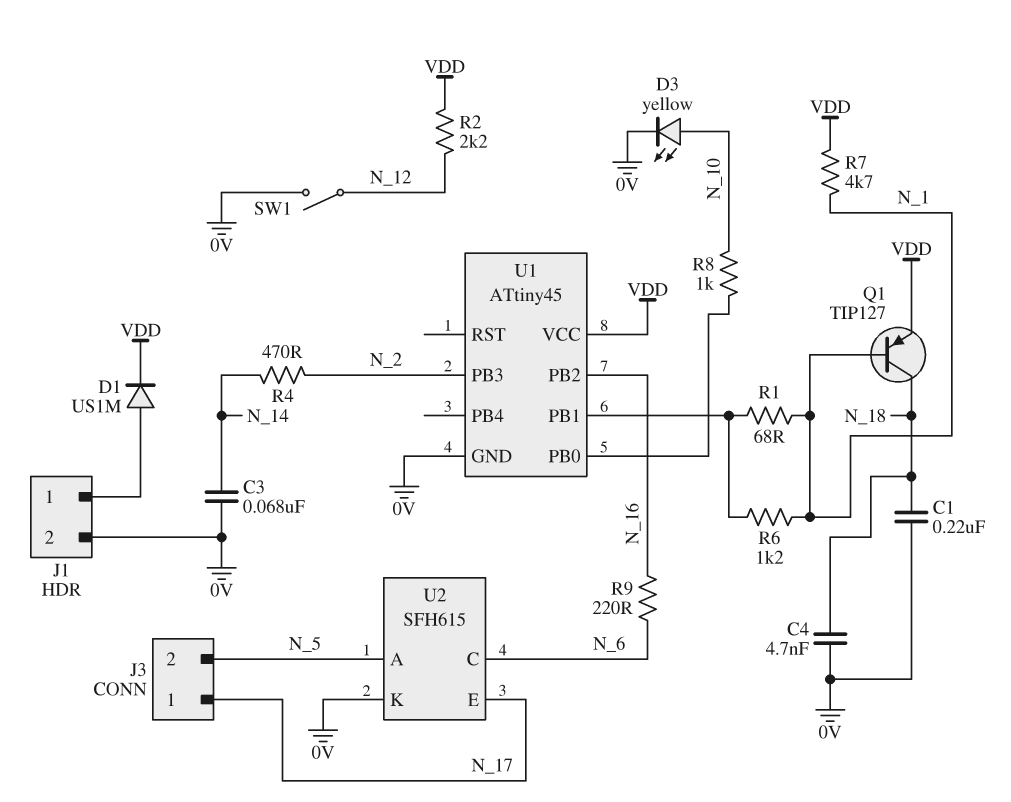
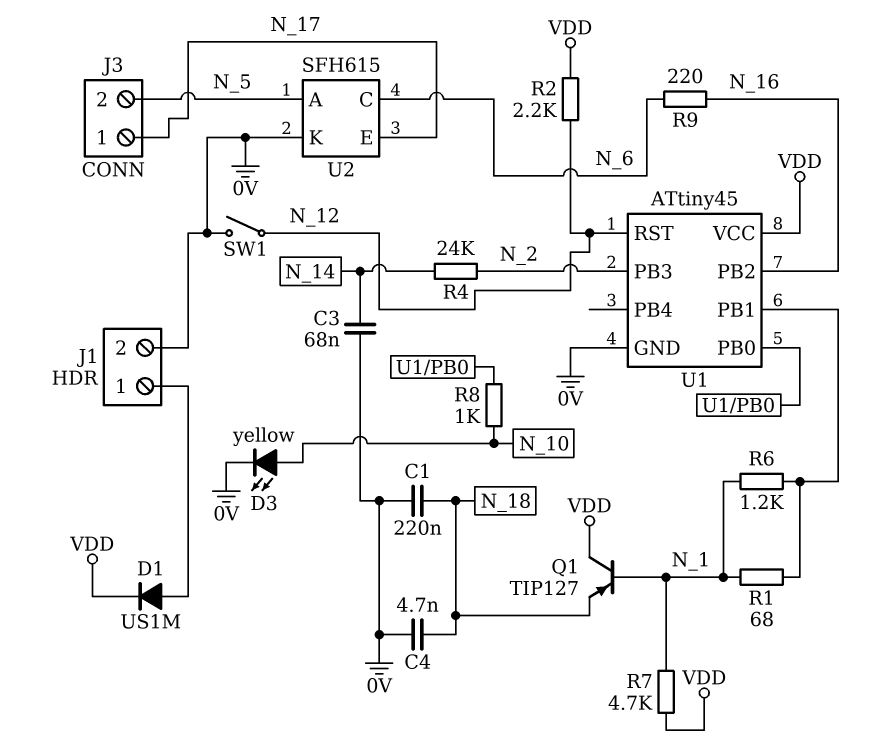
Q1: PNP TIP127 (B N_1, C N_18, E VDD) -> PNP TIP127 (B N_1, C VDD, E N_18)
R4: 470 (N_2, N_14) -> 24k (N_2, N_14)
U1 pin RST: none -> N_12

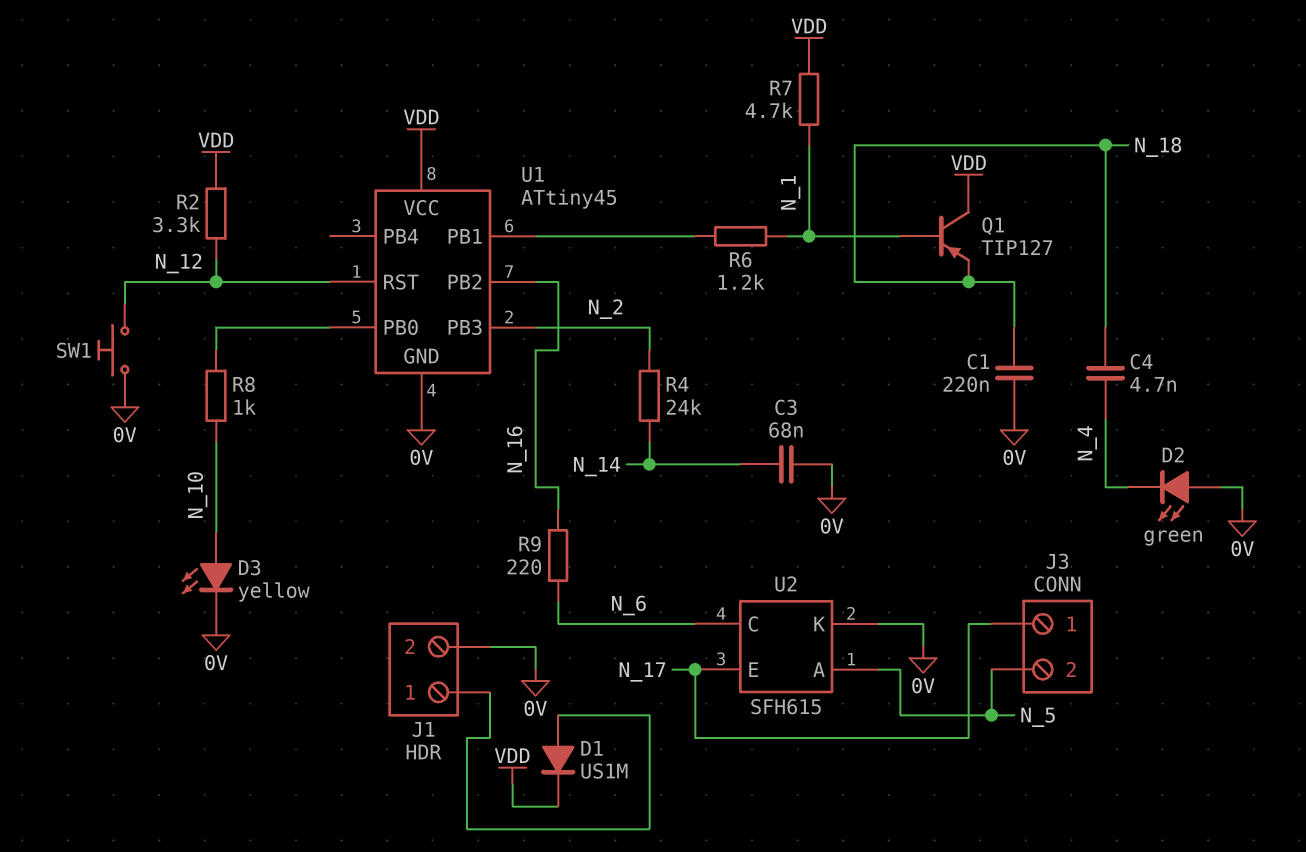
C4: 4.7nF (0V, N_18) -> 4.7nF (N_4, N_18)
D2: none -> LED green (A 0V, K N_4)
R1: 68 (N_1, U1/PB1) -> none
R2: 2.2k (N_12, VDD) -> 3.3k (N_12, VDD)
SW1: switch (0V, N_12) -> button (0V, N_12)

